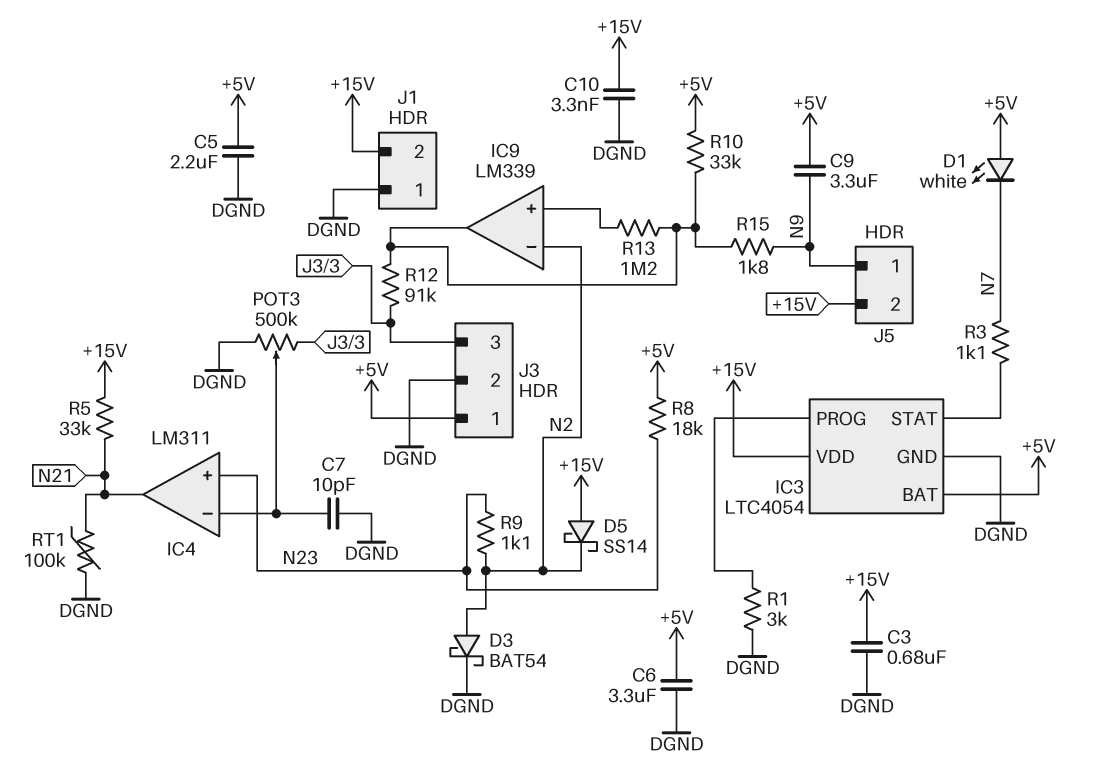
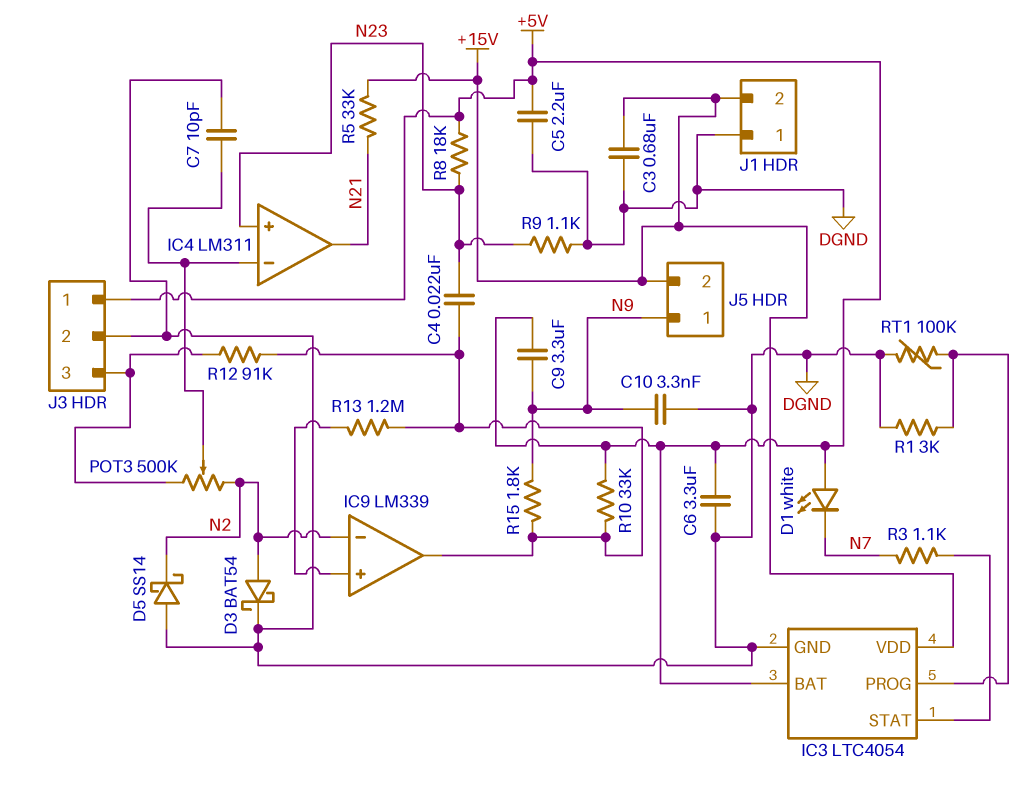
C4: none -> 22nF (IC9/out, N23)
C10: 3.3nF (+15V, DGND) -> 3.3nF (DGND, N9)
D5: schottky SS14 (A +15V, K N2) -> schottky SS14 (A DGND, K N2)
POT3: 500k (DGND, J3/3, wiper IC4/in-) -> 500k (J3/3, N2, wiper IC4/in-)
R9: 1.1k (N2, N23) -> 1.1k (DGND, N23)
RT1: 100k (DGND, N21) -> 100k (DGND, IC3/PROG)

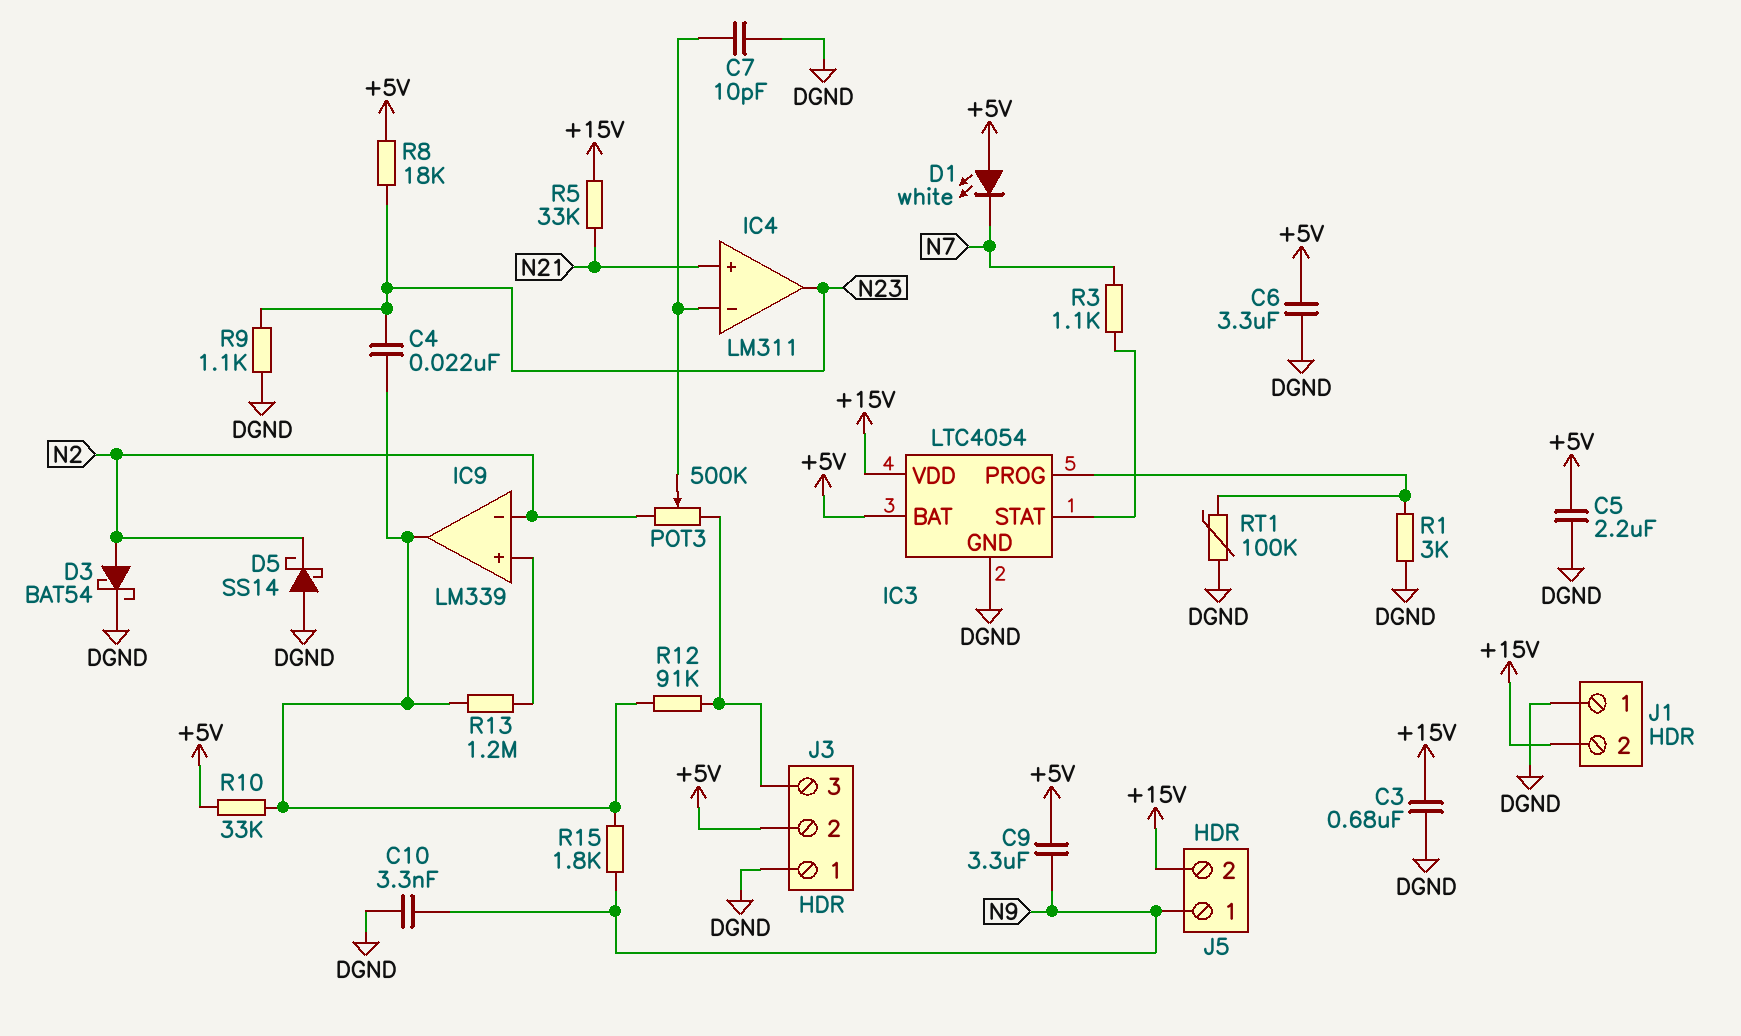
IC4 pin in+: N23 -> N21
IC4 pin out: N21 -> N23
J3 pin 1: +5V -> DGND
J3 pin 2: DGND -> +5V

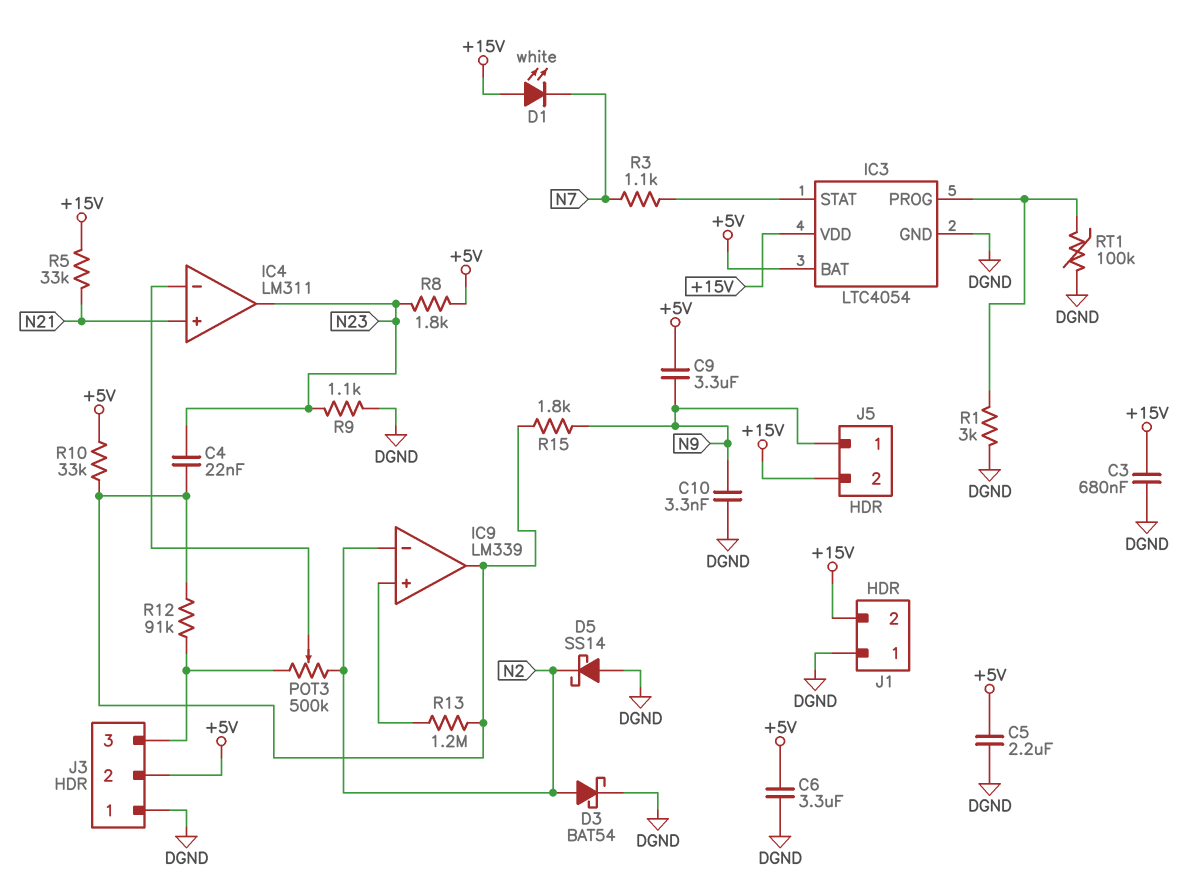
C7: 10pF (DGND, IC4/in-) -> none
D1: LED white (A +5V, K N7) -> LED white (A +15V, K N7)
R8: 18k (+5V, N23) -> 1.8k (+5V, N23)

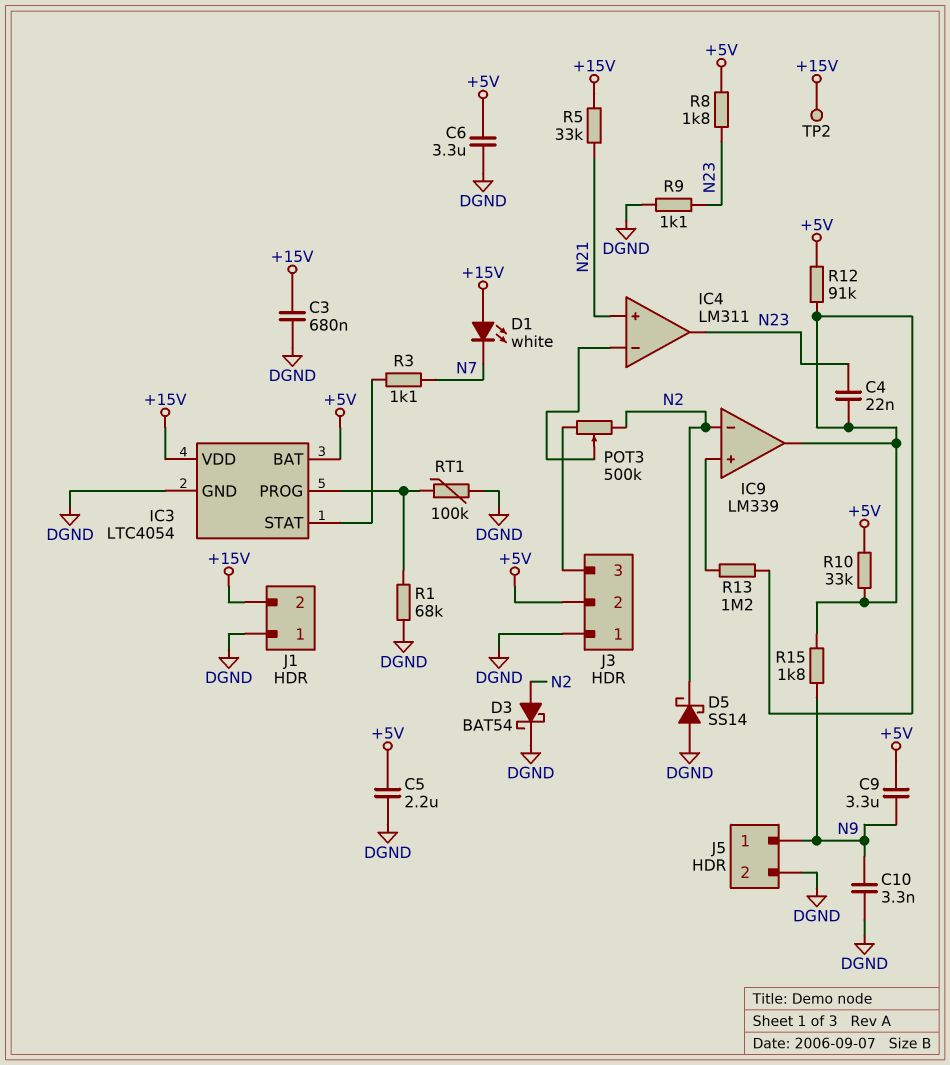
J5 pin 2: +15V -> DGND
R1: 3k (DGND, IC3/PROG) -> 68k (DGND, IC3/PROG)
R12: 91k (IC9/out, J3/3) -> 91k (+5V, IC9/out)
TP2: none -> test point (+15V)

